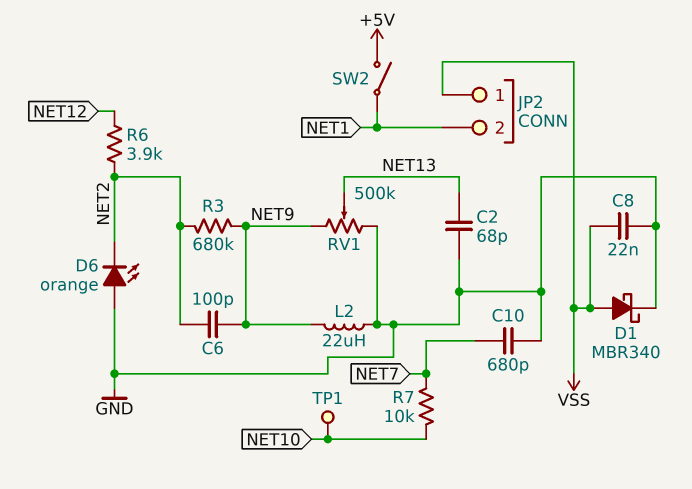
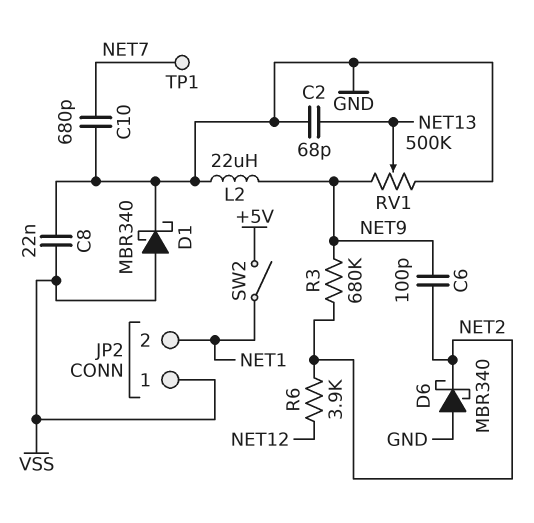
D6: LED orange (A GND, K NET2) -> schottky MBR340 (A GND, K NET2)
R7: 10k (NET7, NET10) -> none
TP1: test point (NET10) -> test point (NET7)

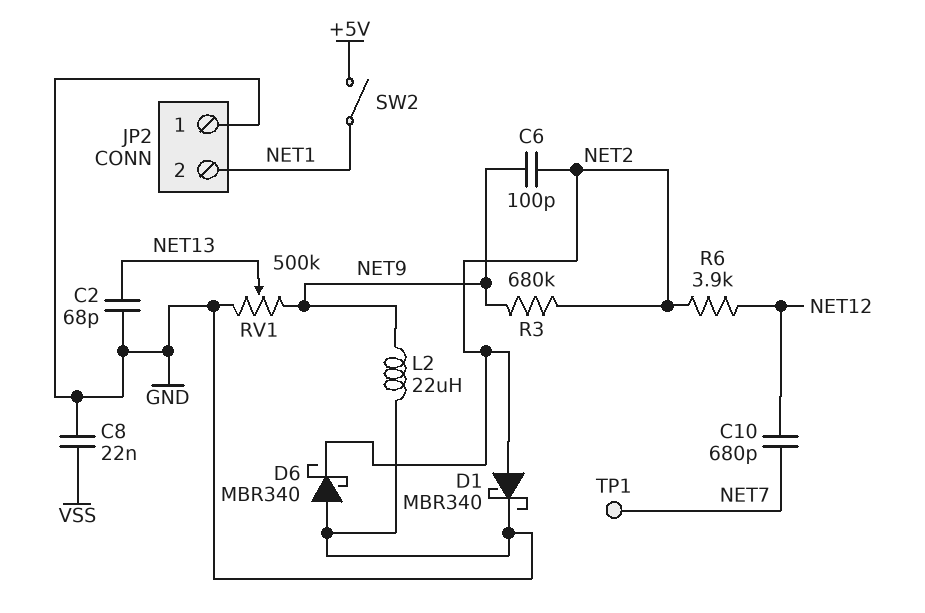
C10: 680pF (GND, NET7) -> 680pF (NET7, NET12)
D1: schottky MBR340 (A VSS, K GND) -> schottky MBR340 (A NET2, K GND)
JP2 pin 1: VSS -> GND

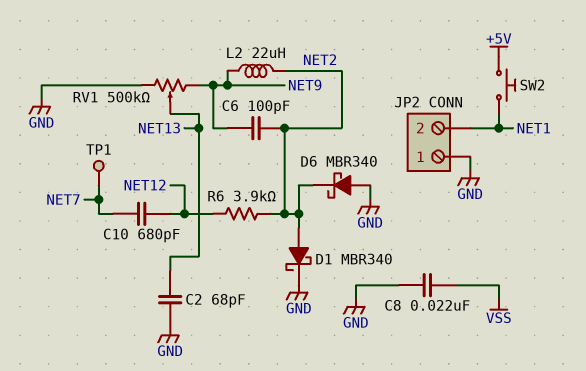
L2: 22uH (GND, NET9) -> 22uH (NET2, NET9)
R3: 680k (NET2, NET9) -> none
SW2: switch (+5V, NET1) -> button (+5V, NET1)

